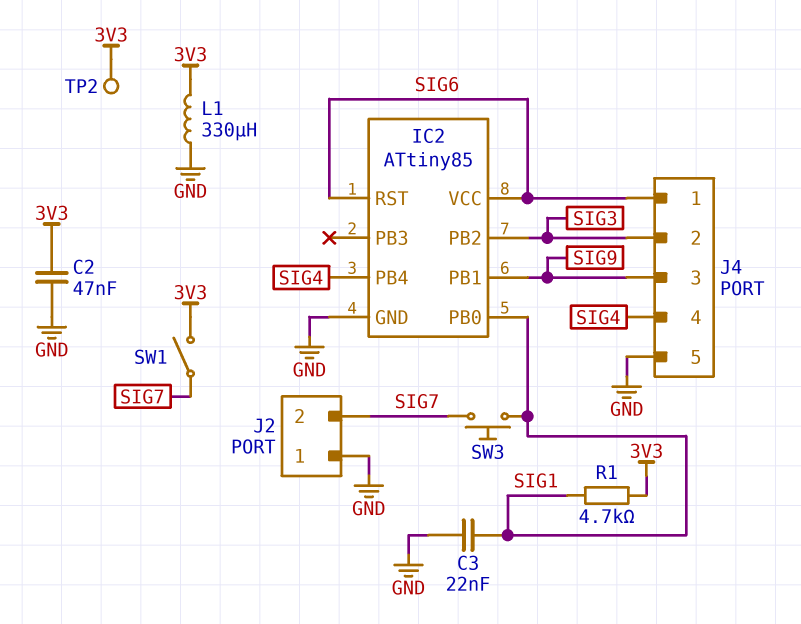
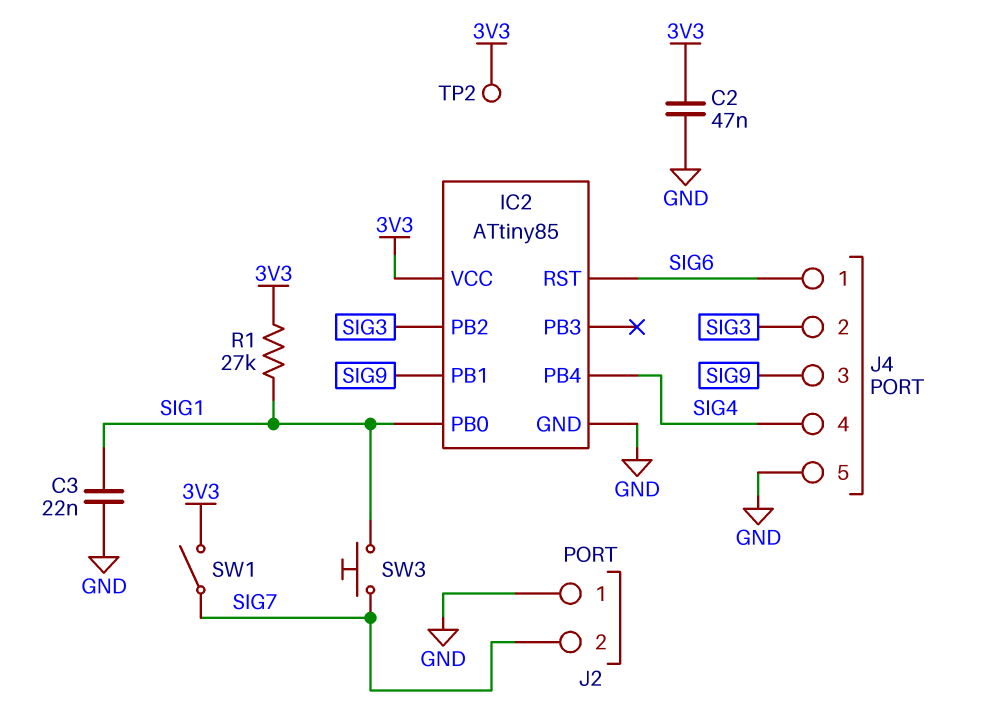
IC2 pin VCC: SIG6 -> 3V3
L1: 330uH (3V3, GND) -> none
R1: 4.7k (3V3, SIG1) -> 27k (3V3, SIG1)

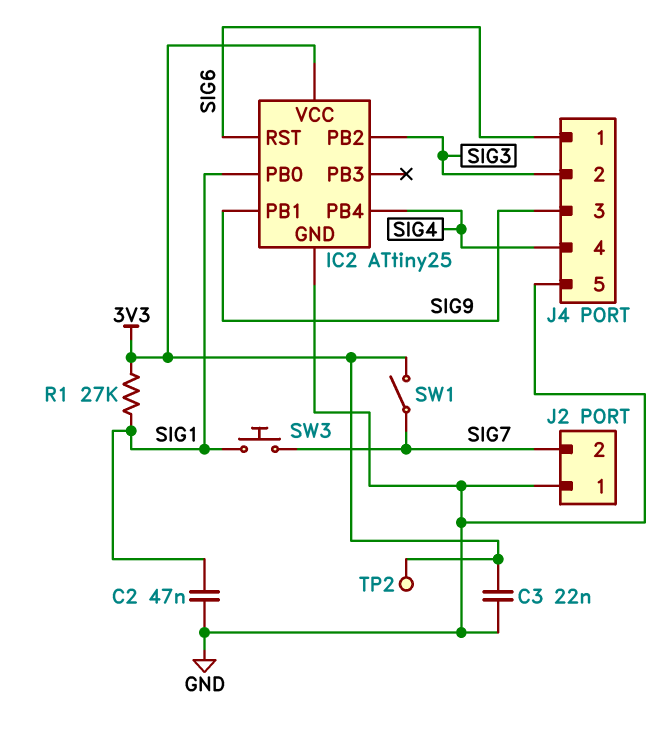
C2: 47nF (3V3, GND) -> 47nF (GND, SIG1)
C3: 22nF (GND, SIG1) -> 22nF (3V3, GND)
IC2: ATtiny85 -> ATtiny25

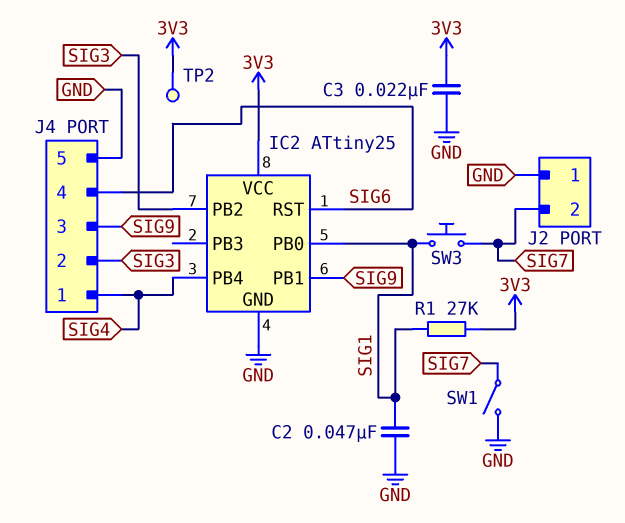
J4 pin 1: SIG6 -> SIG4
J4 pin 4: SIG4 -> SIG6
SW1: switch (3V3, SIG7) -> switch (GND, SIG7)

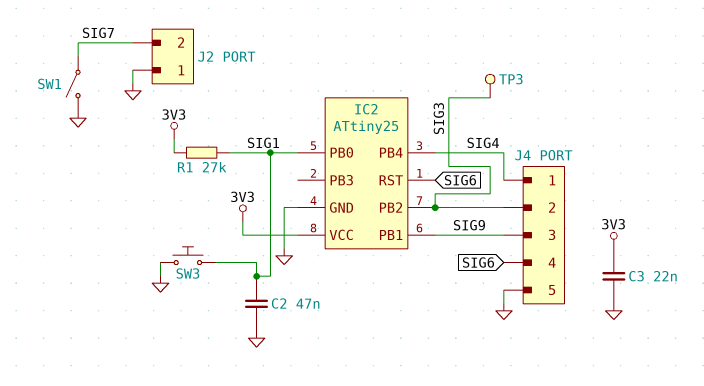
SW3: button (SIG1, SIG7) -> button (GND, SIG1)
TP2: test point (3V3) -> none
TP3: none -> test point (SIG3)

